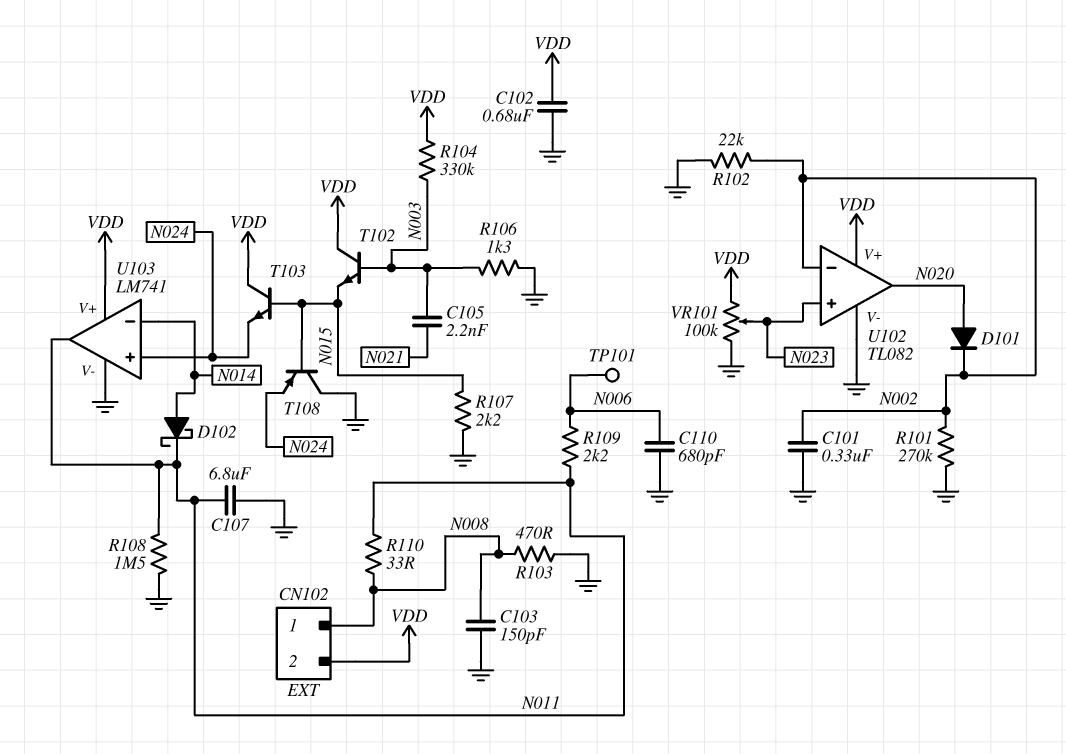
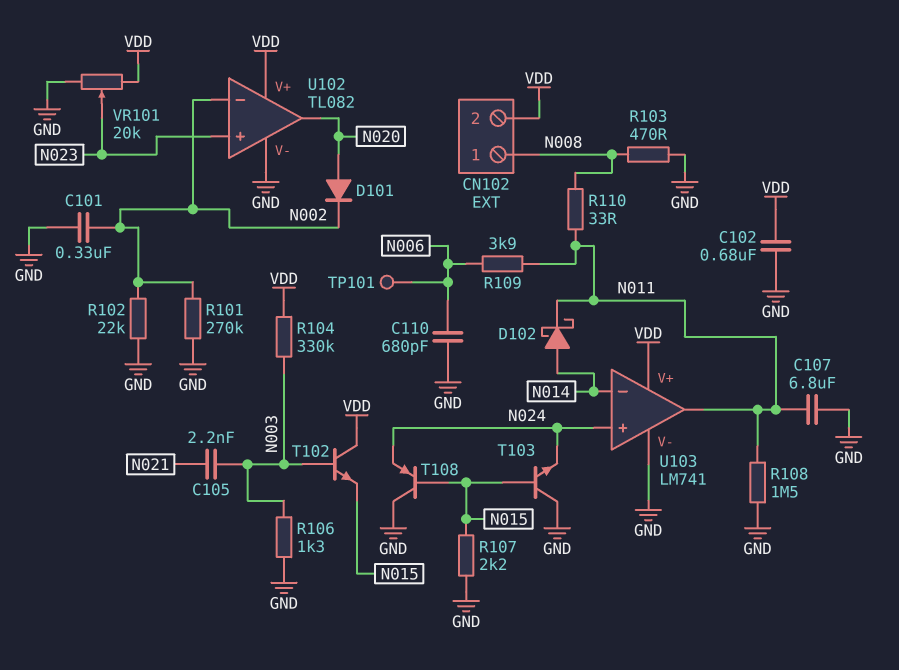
C103: 150pF (GND, N008) -> none
R109: 2.2k (N006, N011) -> 3.9k (N006, N011)
T103: NPN (B N015, C VDD, E N024) -> NPN (B N015, C GND, E N024)
VR101: 100k (GND, VDD, wiper N023) -> 20k (GND, VDD, wiper N023)

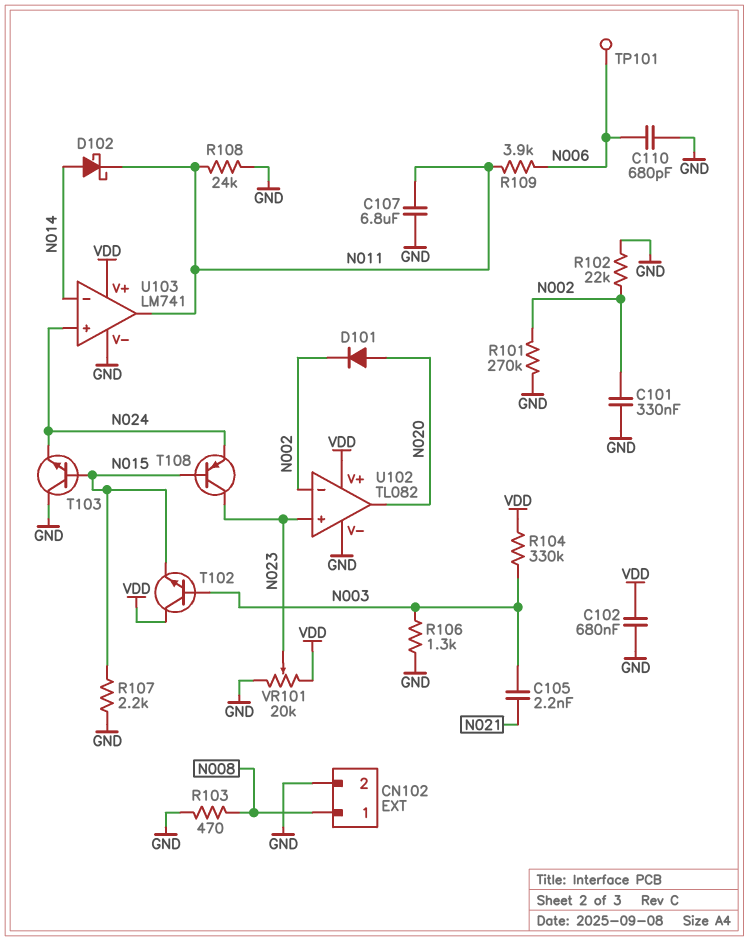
CN102 pin 2: VDD -> GND
R108: 1.5M (GND, N011) -> 24k (GND, N011)
R110: 33 (N008, N011) -> none
T108: PNP (B N015, C GND, E N024) -> PNP (B N015, C N023, E N024)

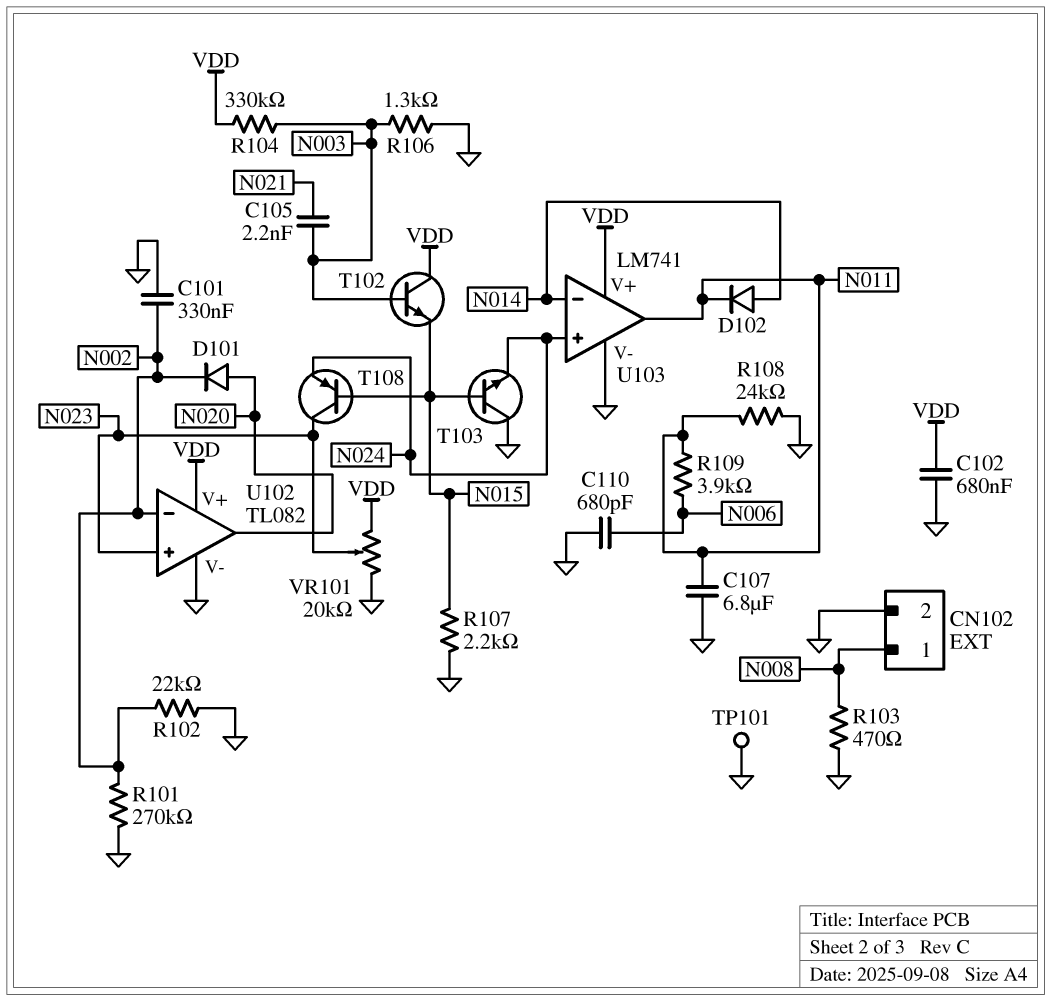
D102: schottky (A N014, K N011) -> diode (A N014, K N011)
TP101: test point (N006) -> test point (GND)

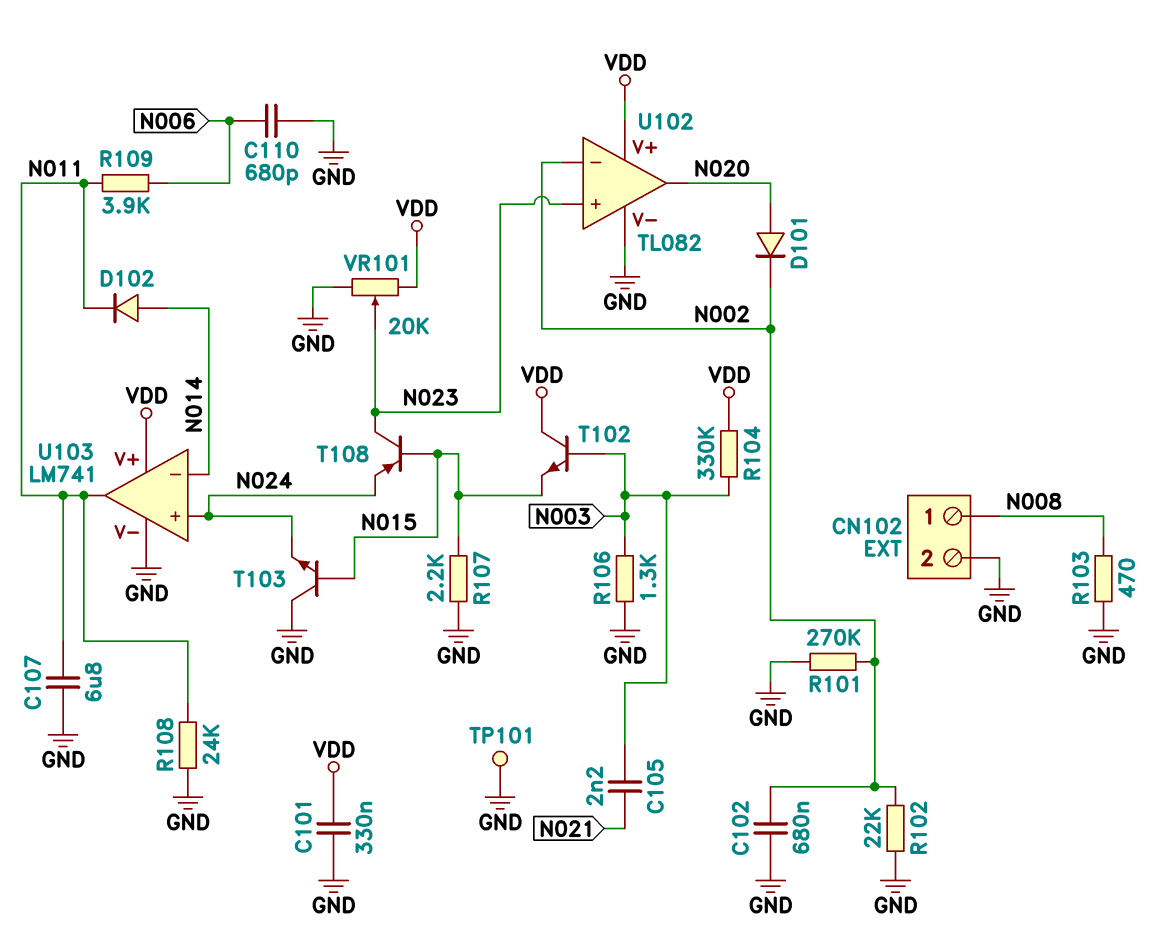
C101: 330nF (GND, N002) -> 330nF (GND, VDD)
C102: 680nF (GND, VDD) -> 680nF (GND, N002)

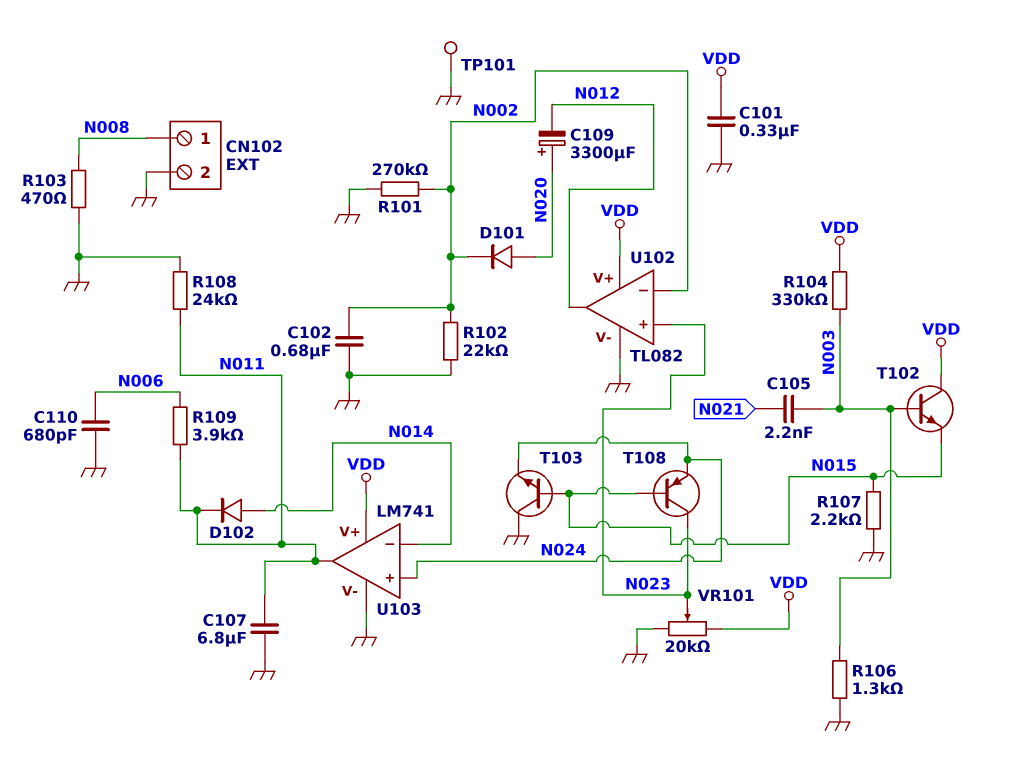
C109: none -> 3300uF (plus N020, minus N012)
U102 pin out: N020 -> N012

